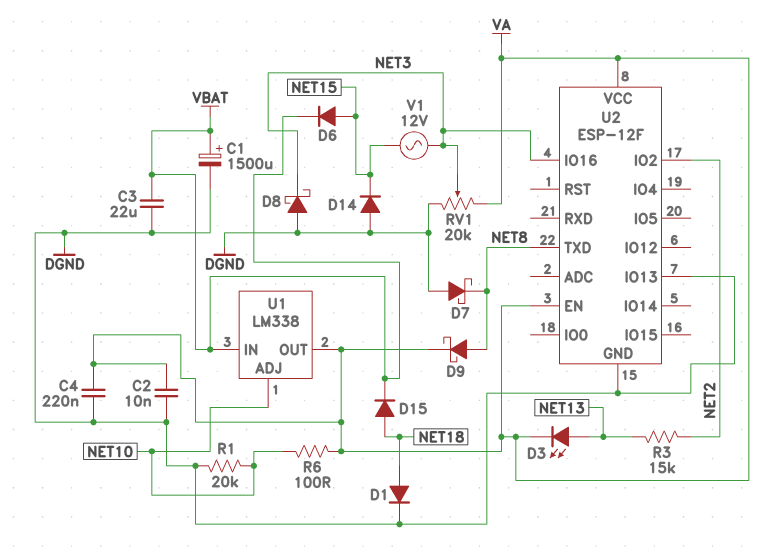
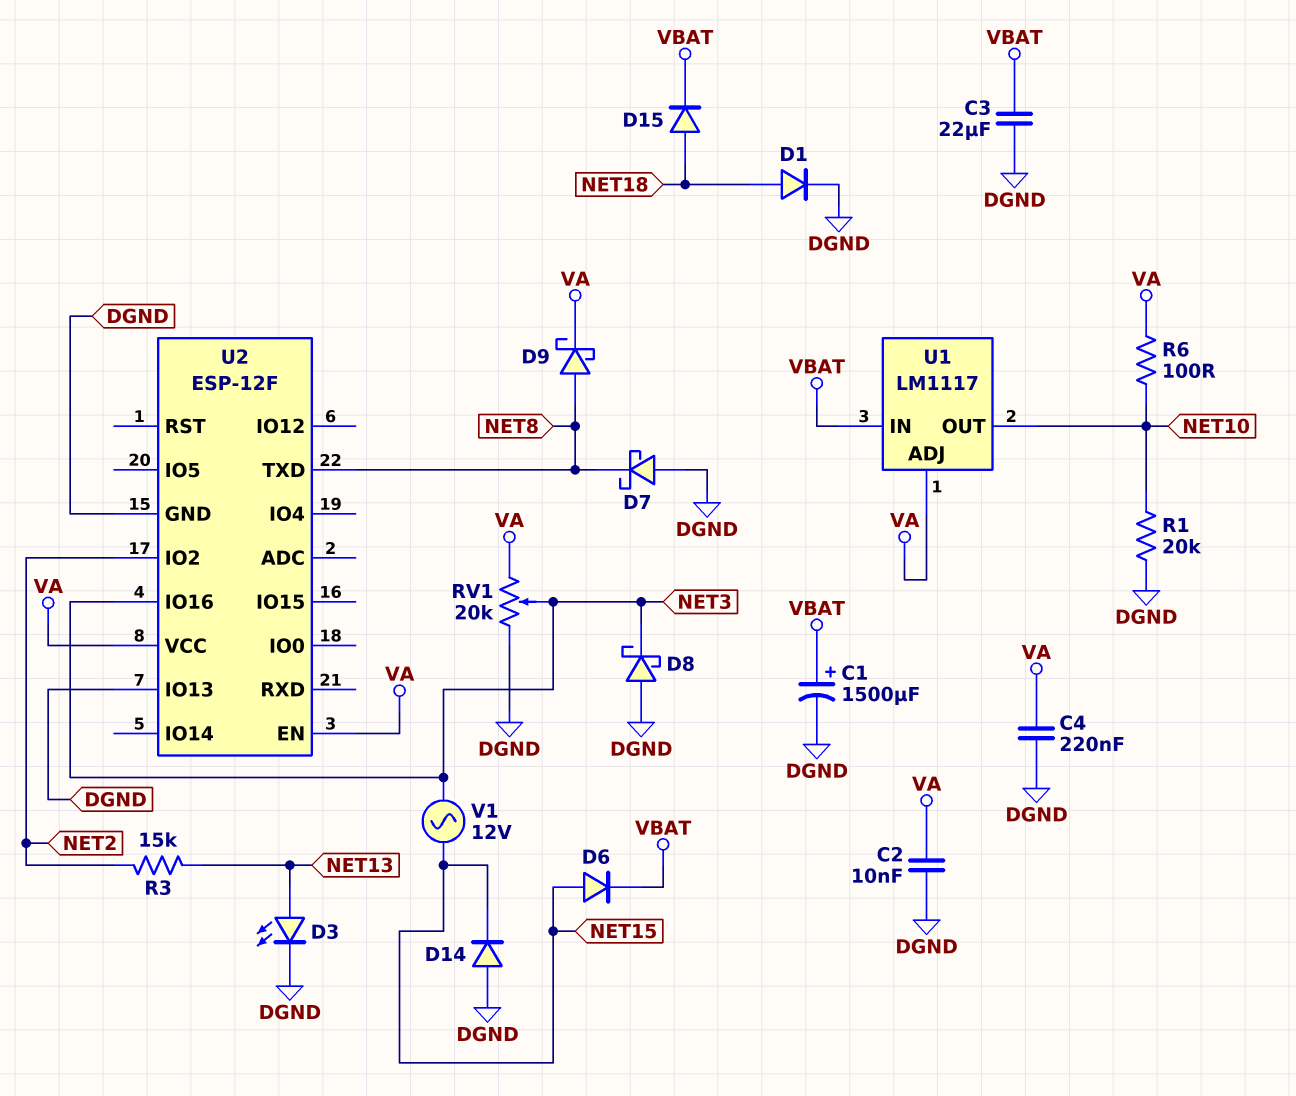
D3: LED (A NET13, K VA) -> LED (A NET13, K DGND)
U1: LM338 -> LM1117
U1 pin ADJ: NET10 -> VA
U1 pin OUT: VA -> NET10

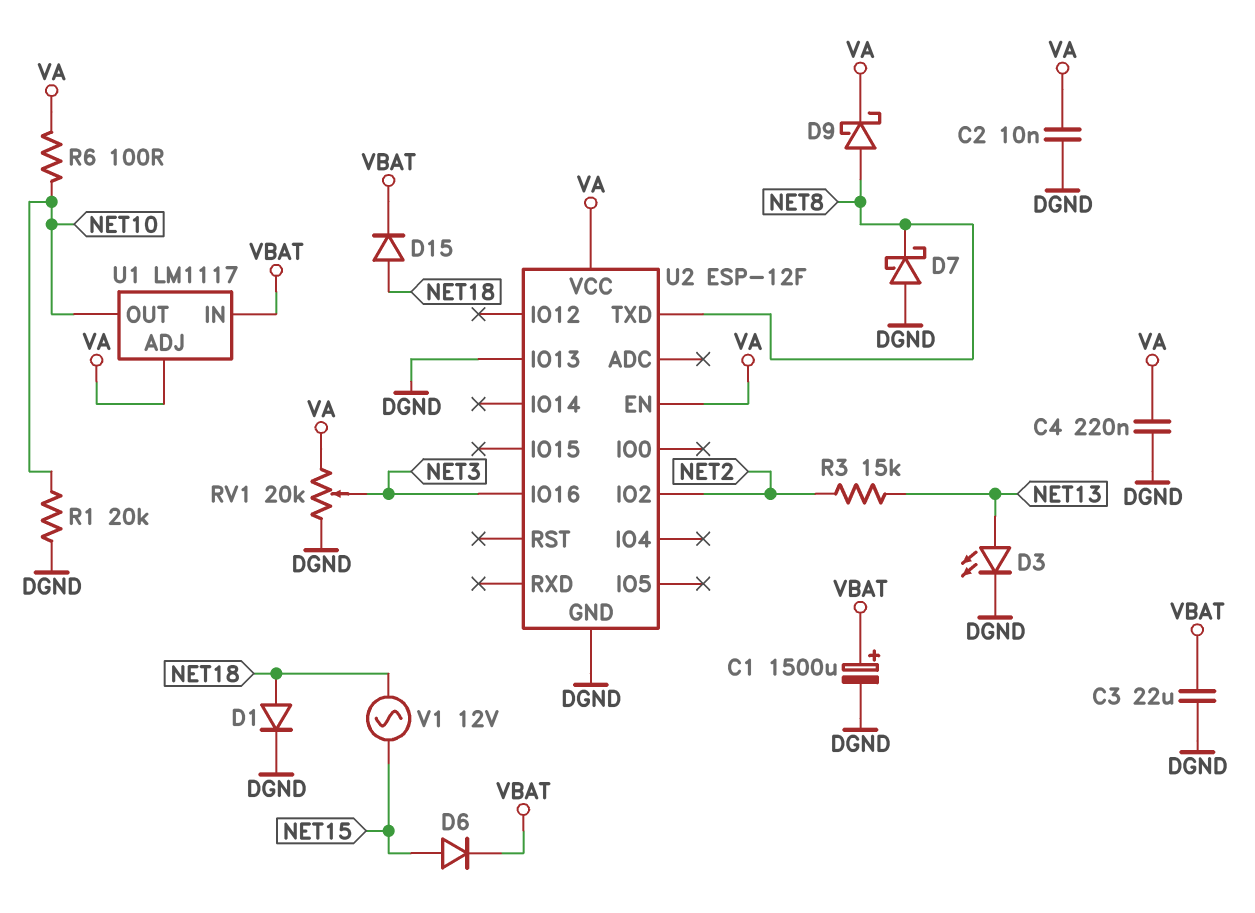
D8: schottky (A DGND, K NET3) -> none
D14: diode (A DGND, K NET15) -> none
V1: AC 12V (NET3, NET15) -> AC 12V (NET15, NET18)

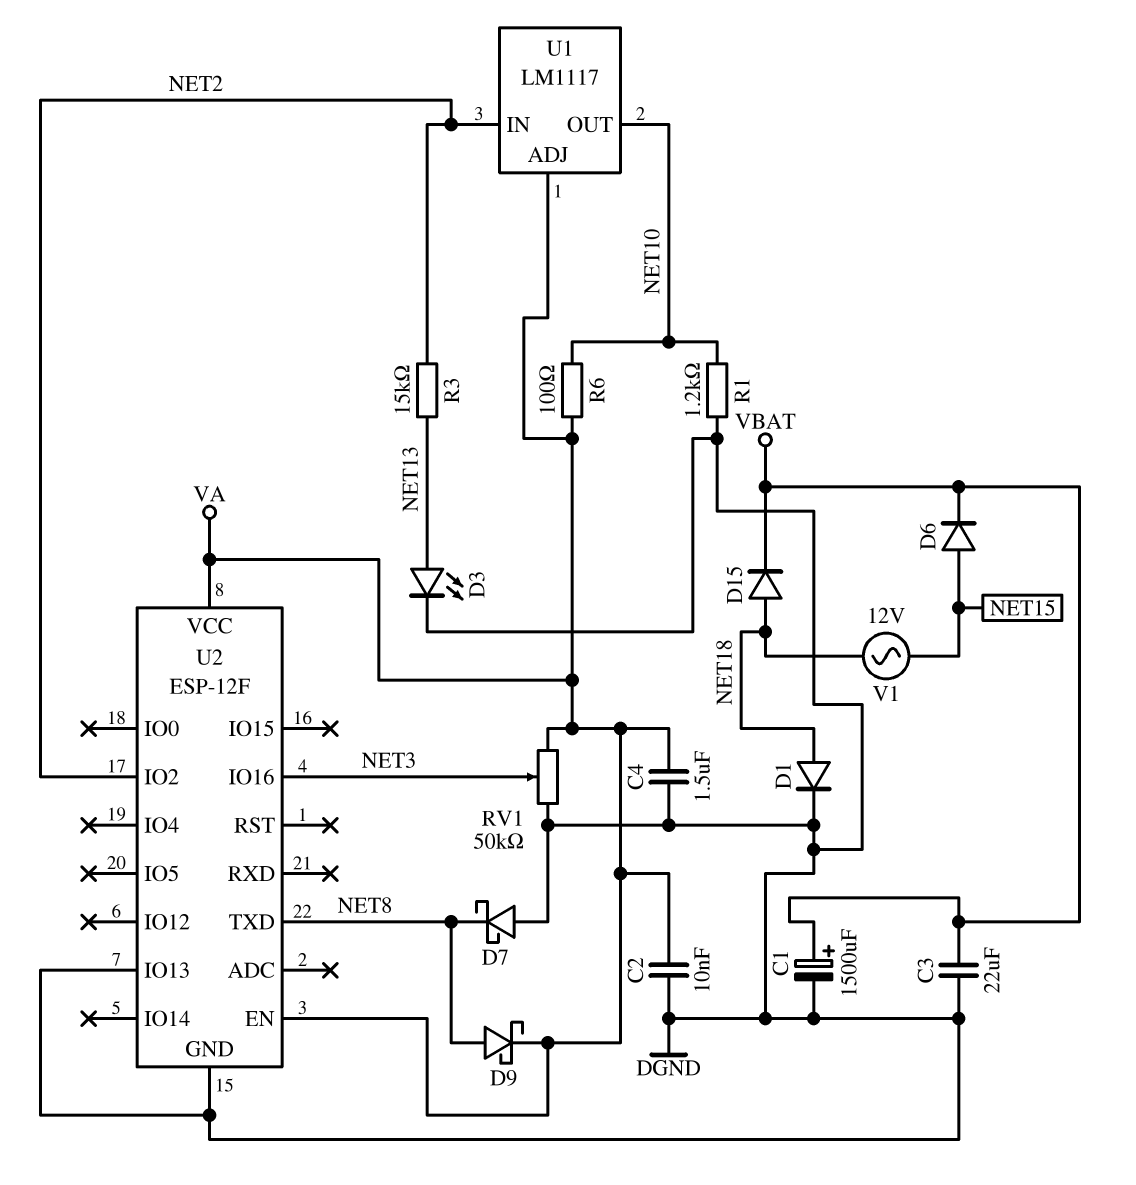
C4: 220nF (DGND, VA) -> 1.5uF (DGND, VA)
R1: 20k (DGND, NET10) -> 1.2k (DGND, NET10)
RV1: 20k (DGND, VA, wiper NET3) -> 50k (DGND, VA, wiper NET3)
U1 pin IN: VBAT -> NET2

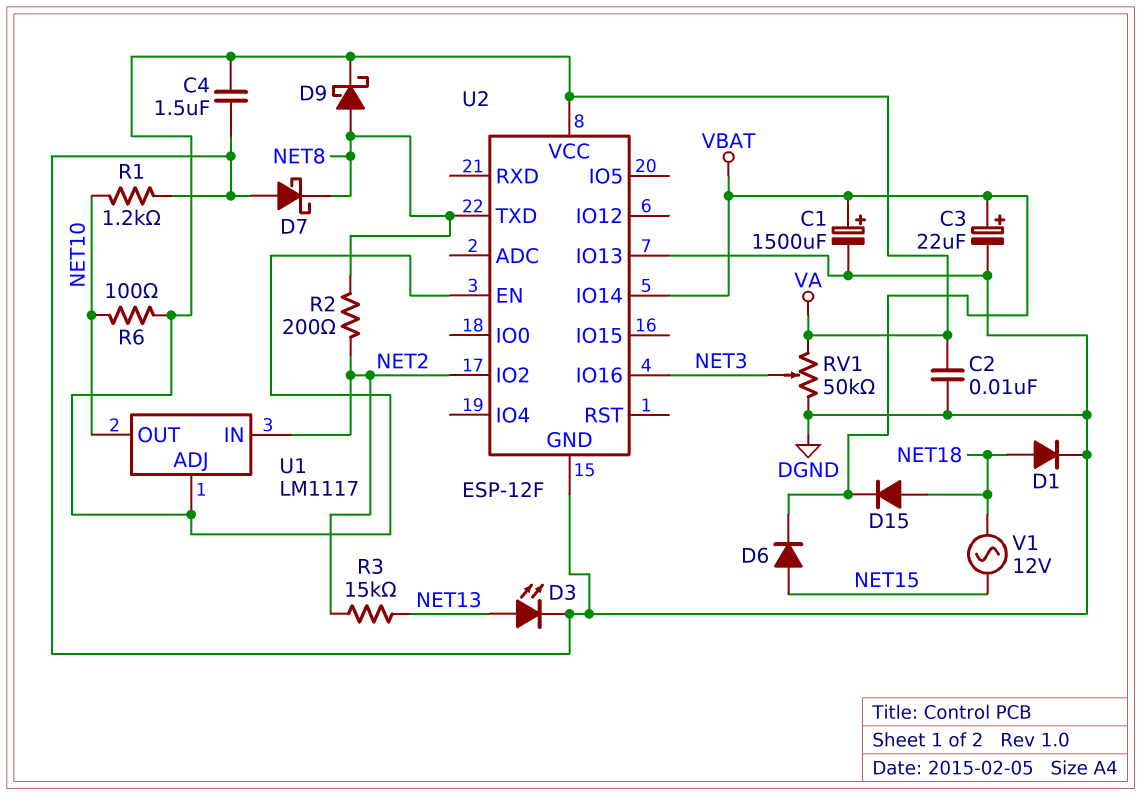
C3: 22uF (DGND, VBAT) -> 22uF (plus VBAT, minus DGND)
R2: none -> 200 (NET2, NET8)
U2 pin IO14: none -> VBAT

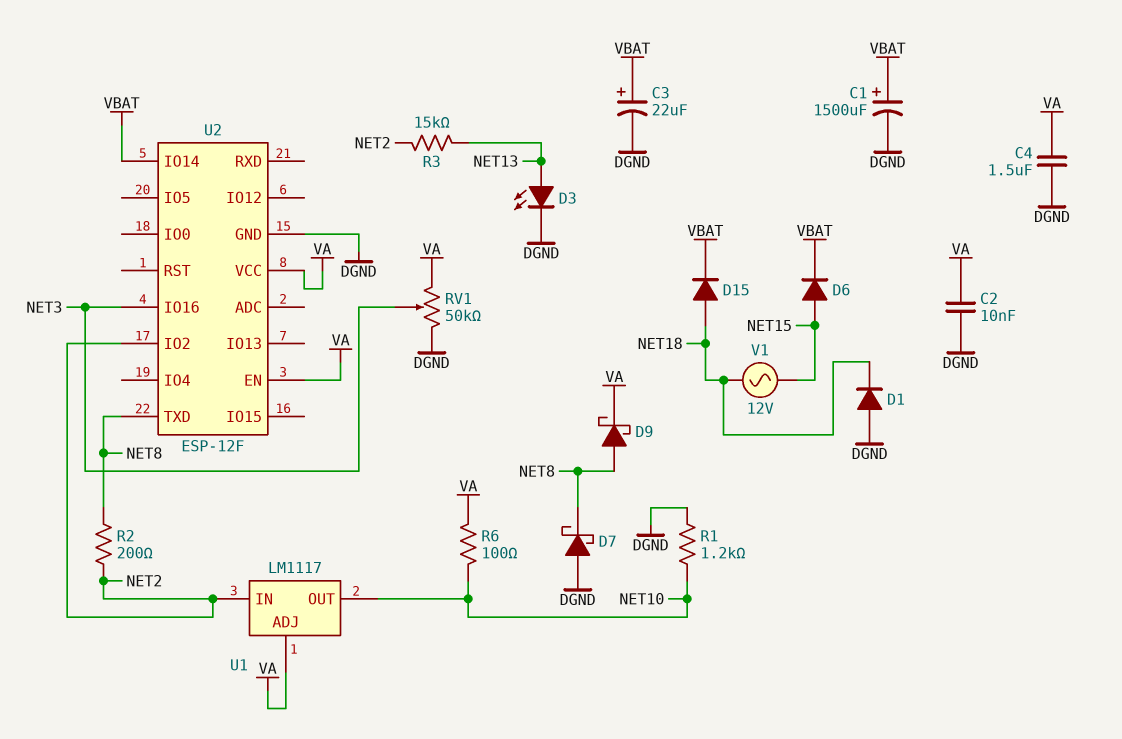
D1: diode (A NET18, K DGND) -> diode (A DGND, K NET18)
U2 pin IO13: DGND -> none

